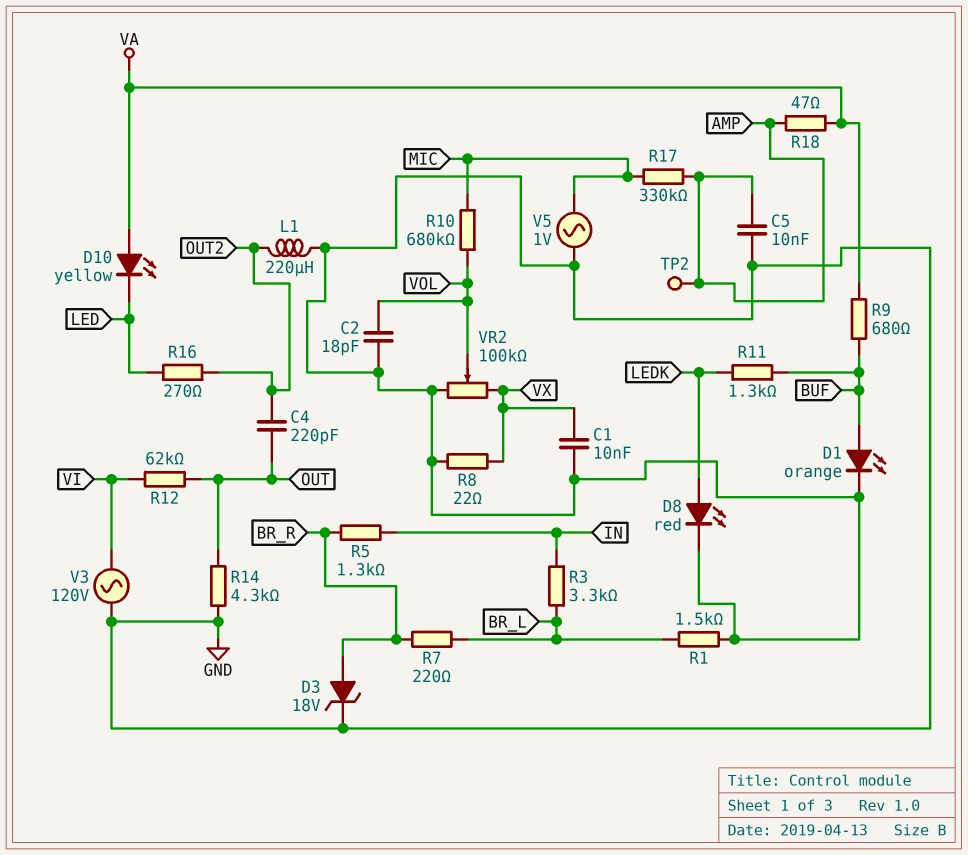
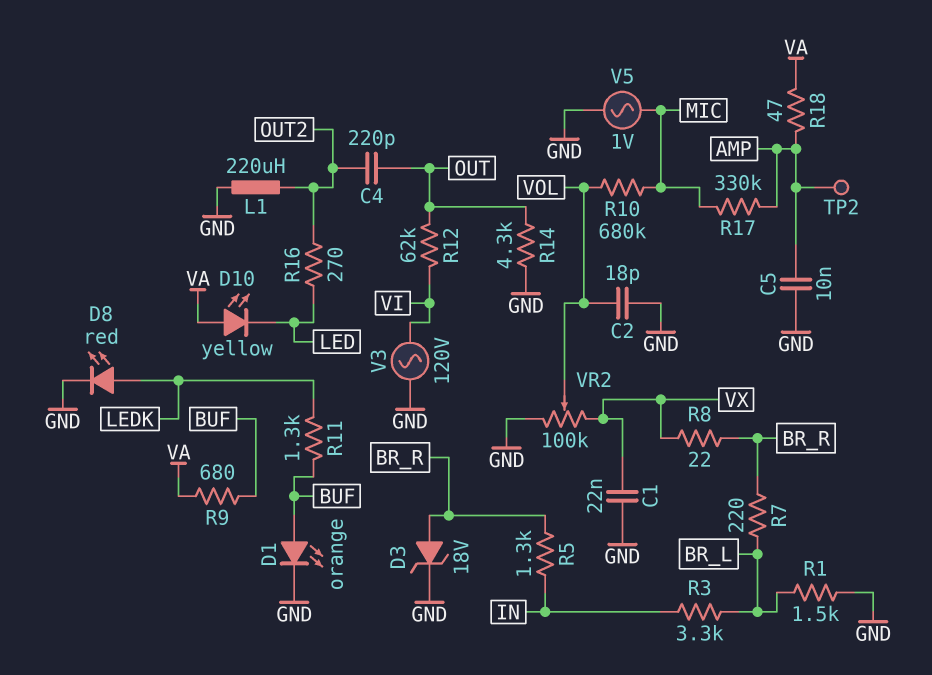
C1: 10nF (GND, VX) -> 22nF (GND, VX)
R8: 22 (GND, VX) -> 22 (BR_R, VX)

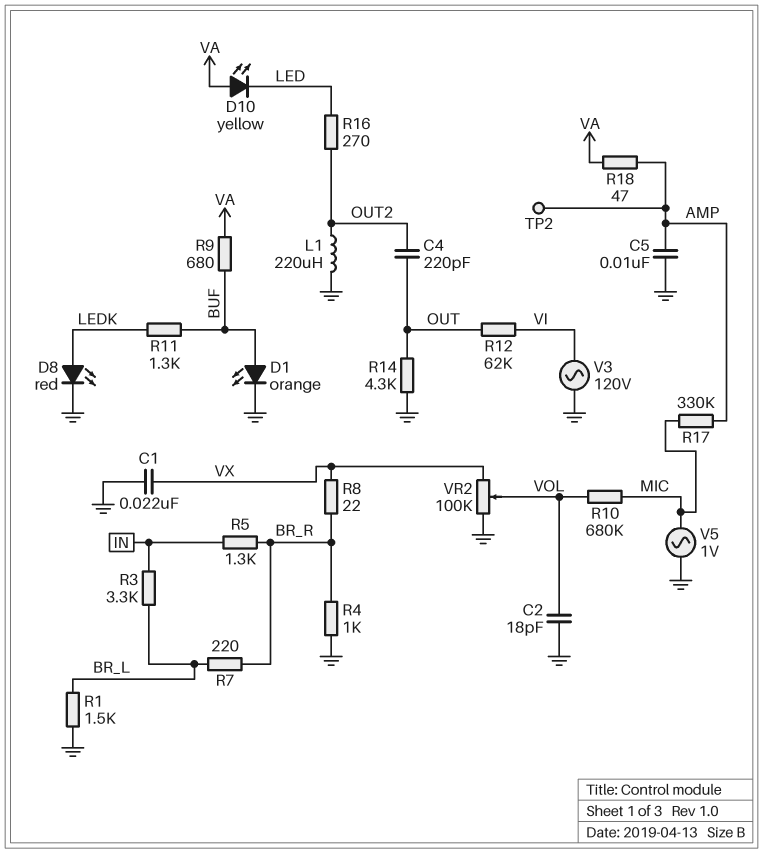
D3: zener 18V (A BR_R, K GND) -> none
R4: none -> 1k (BR_R, GND)

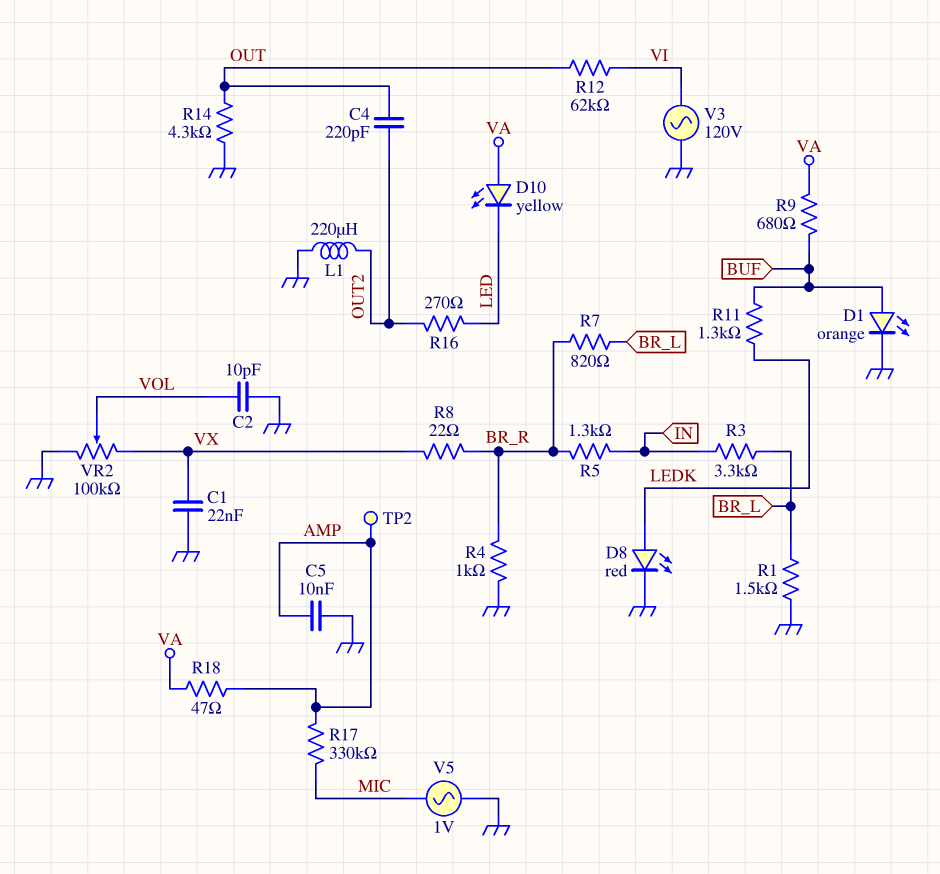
C2: 18pF (GND, VOL) -> 10pF (GND, VOL)
R7: 220 (BR_L, BR_R) -> 820 (BR_L, BR_R)
R10: 680k (MIC, VOL) -> none

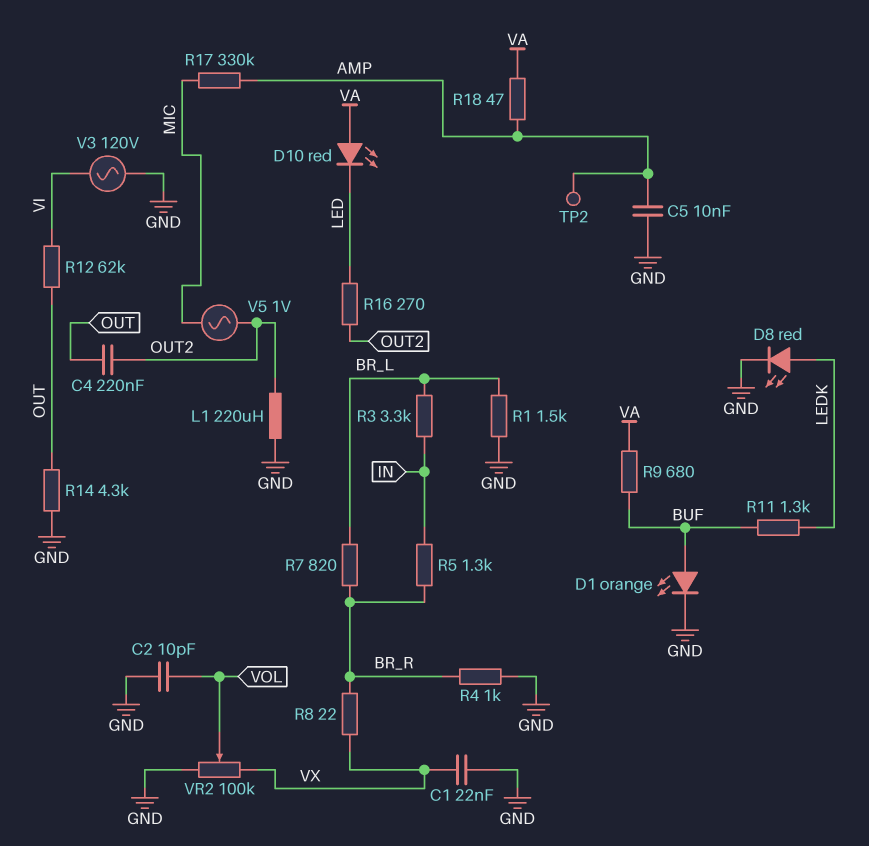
C4: 220pF (OUT, OUT2) -> 220nF (OUT, OUT2)
D10: LED yellow (A VA, K LED) -> LED red (A VA, K LED)
V5: AC 1V (GND, MIC) -> AC 1V (MIC, OUT2)

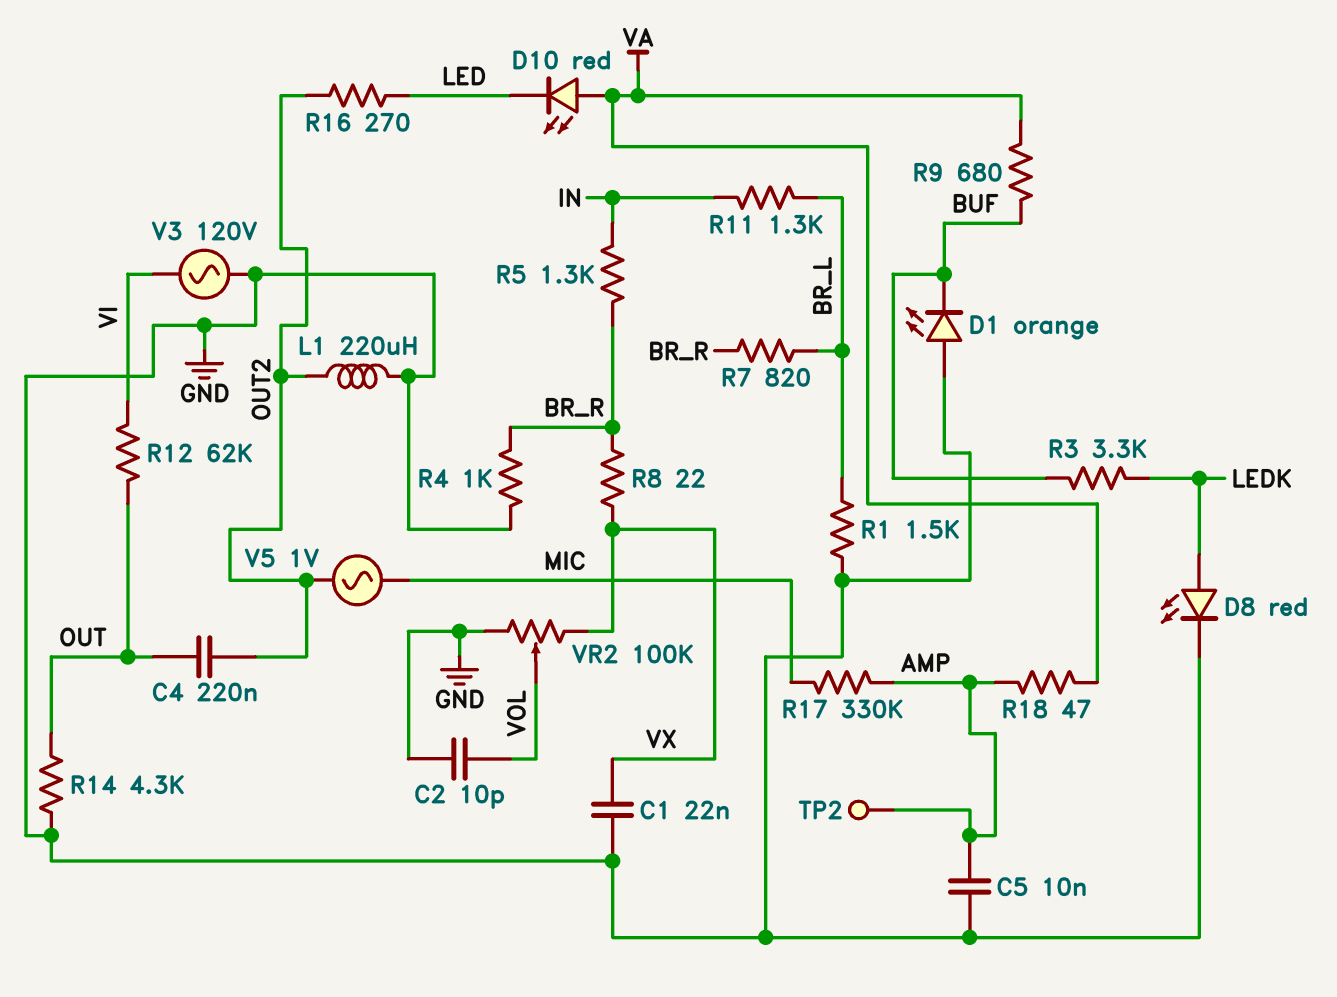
D1: LED orange (A BUF, K GND) -> LED orange (A GND, K BUF)
R3: 3.3k (BR_L, IN) -> 3.3k (BUF, LEDK)
R11: 1.3k (BUF, LEDK) -> 1.3k (BR_L, IN)

